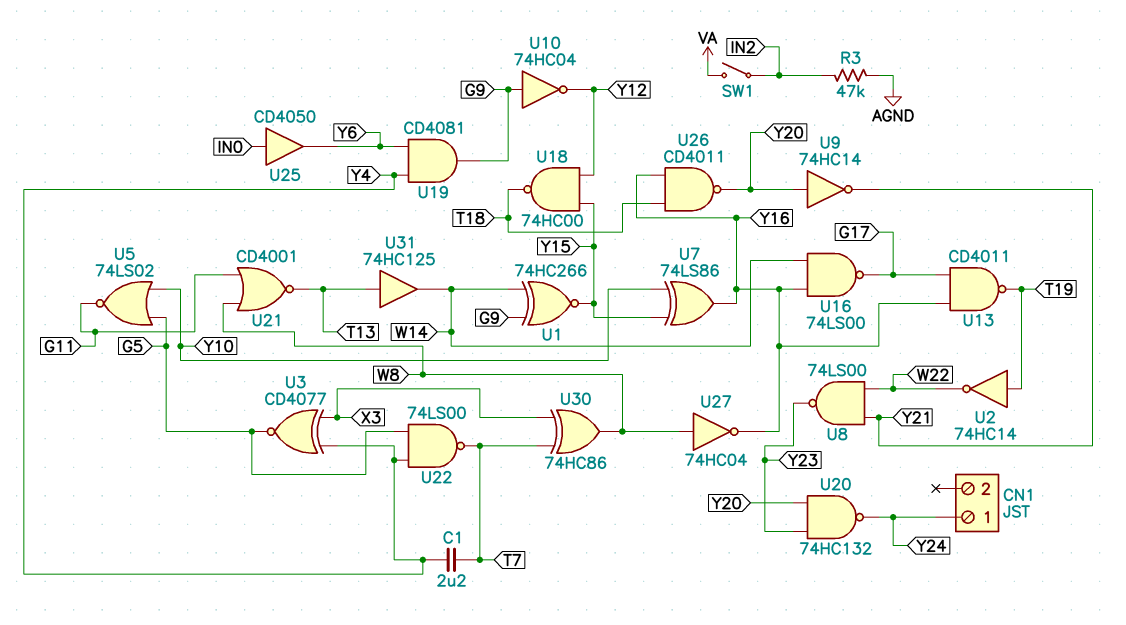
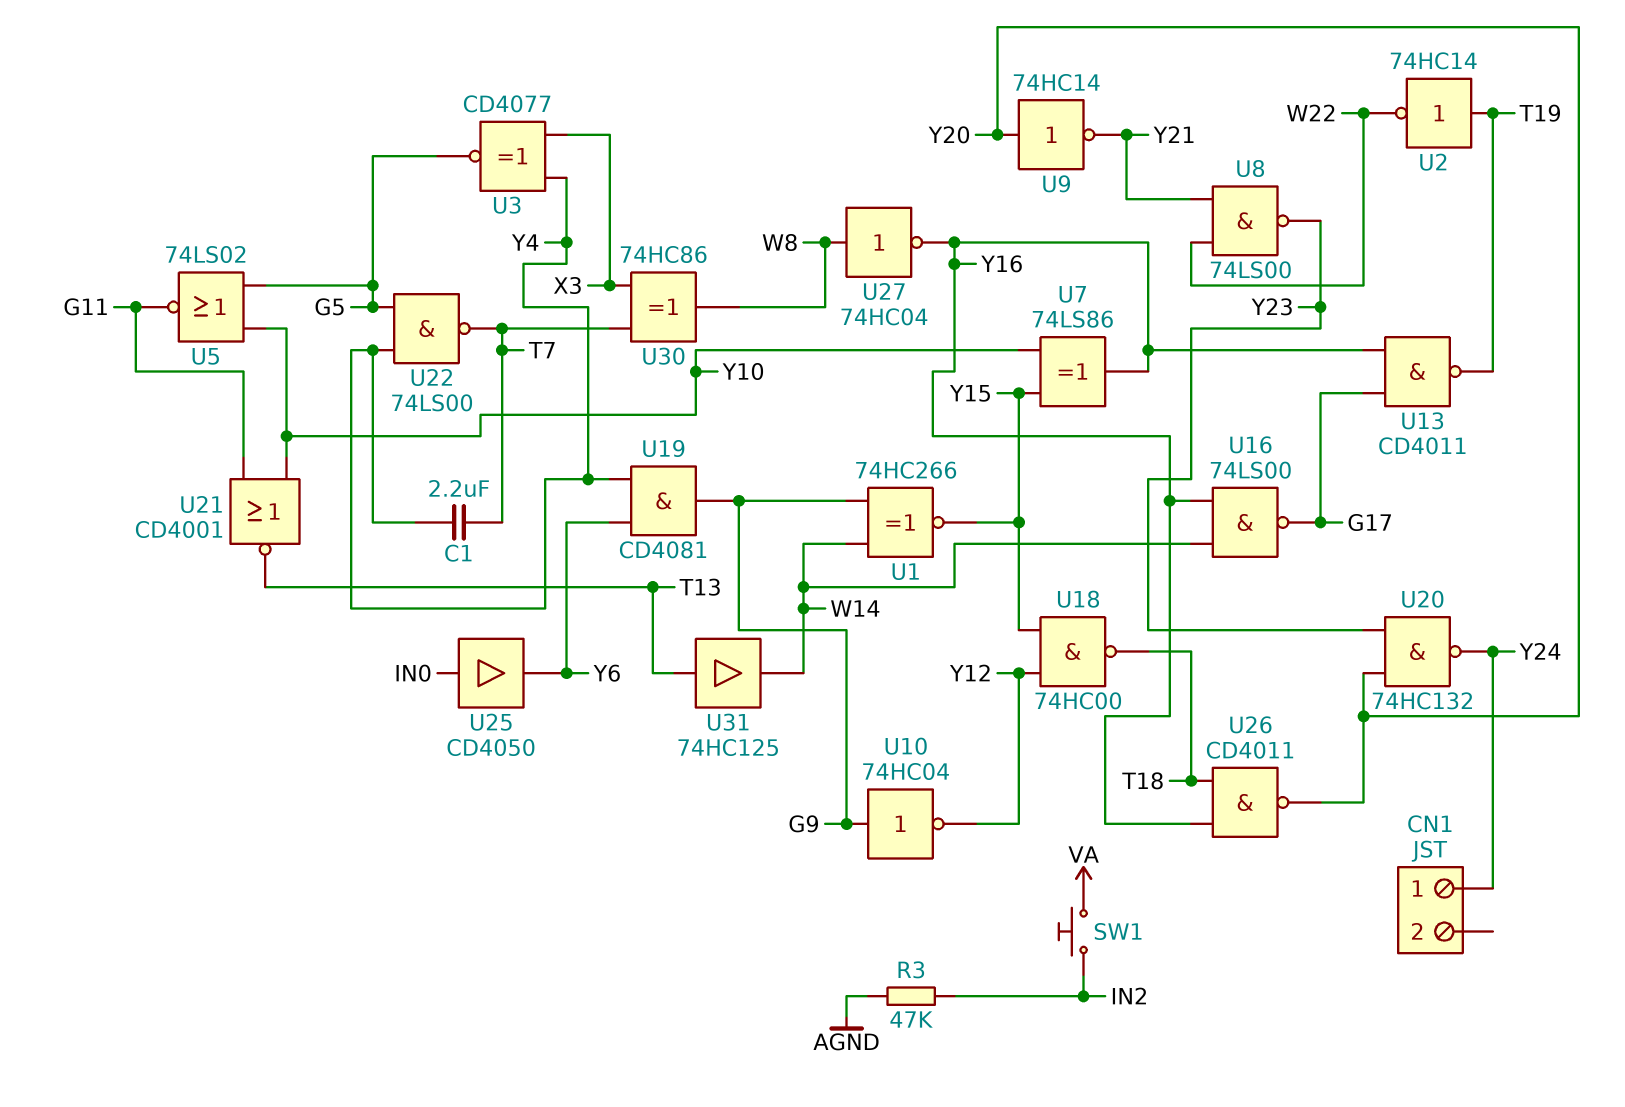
SW1: switch (IN2, VA) -> button (IN2, VA)
U21: NOR CD4001 (in G11, in W8, out T13) -> NOR CD4001 (in G11, in Y10, out T13)

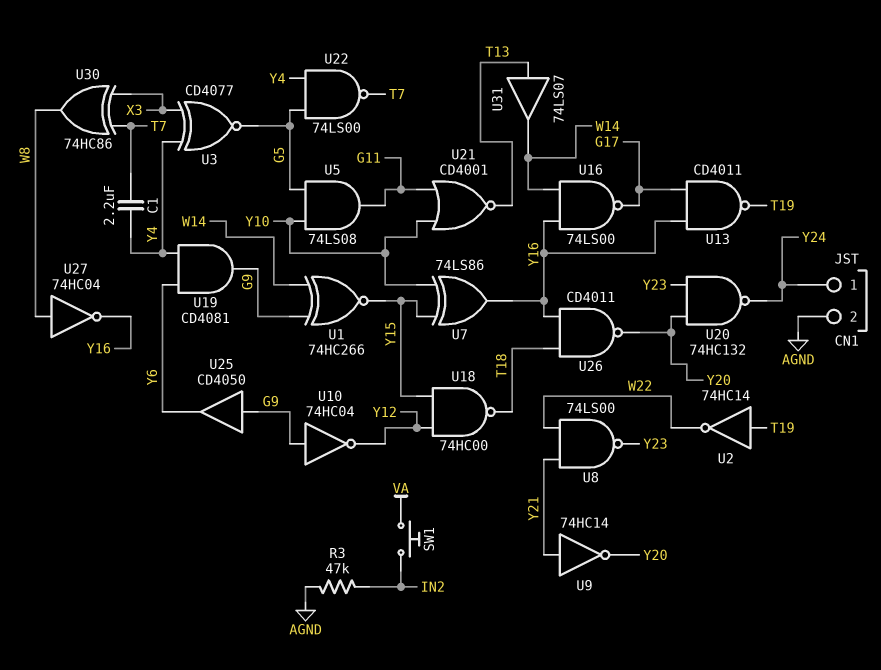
CN1 pin 2: none -> AGND
U5: NOR 74LS02 (in G5, in Y10, out G11) -> AND 74LS08 (in G5, in Y10, out G11)
U9: NOT 74HC14 (in Y20, out Y21) -> NOT 74HC14 (in Y21, out Y20)
U25: buffer CD4050 (in IN0, out Y6) -> buffer CD4050 (in G9, out Y6)
U31: buffer 74HC125 (in T13, out W14) -> buffer 74LS07 (in T13, out W14)

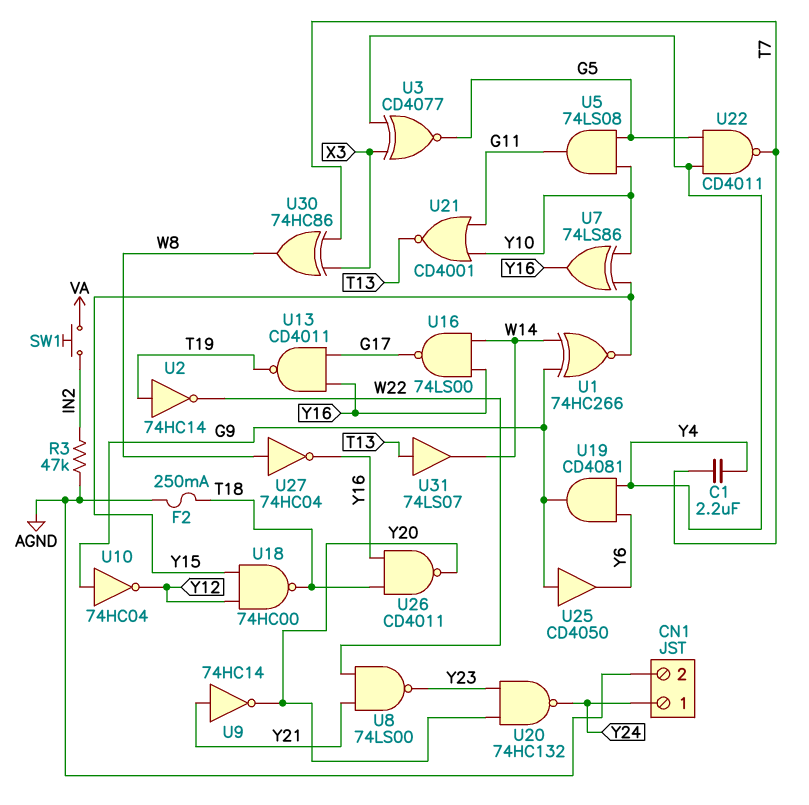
F2: none -> 250mA (AGND, T18)
U22: NAND 74LS00 (in G5, in Y4, out T7) -> NAND CD4011 (in G5, in Y4, out T7)

